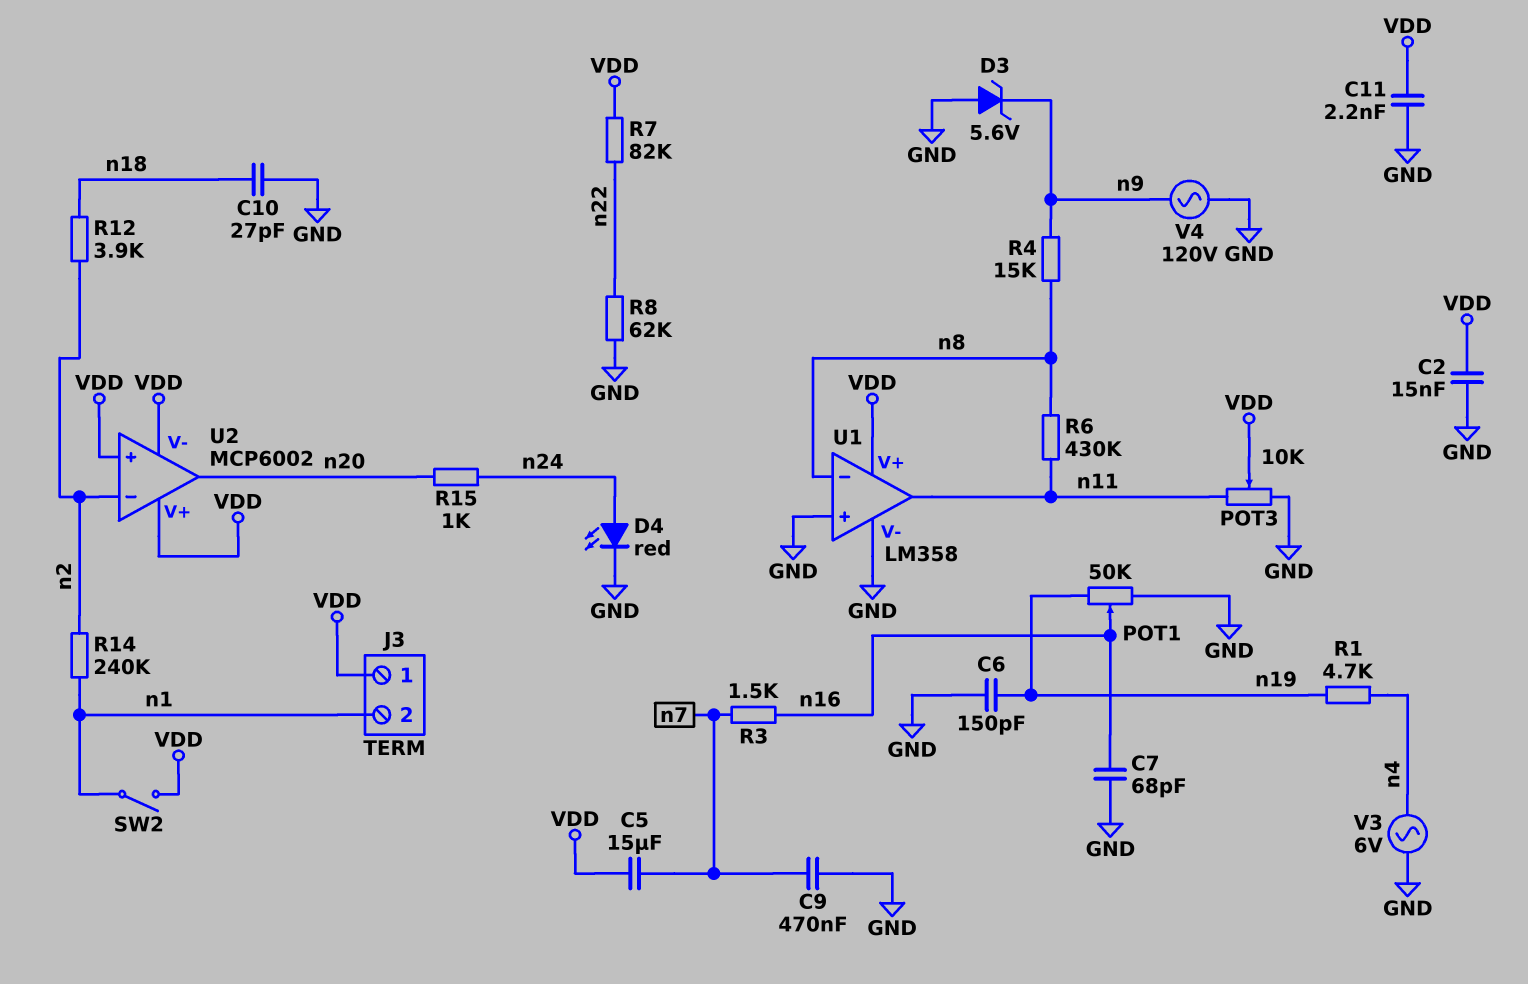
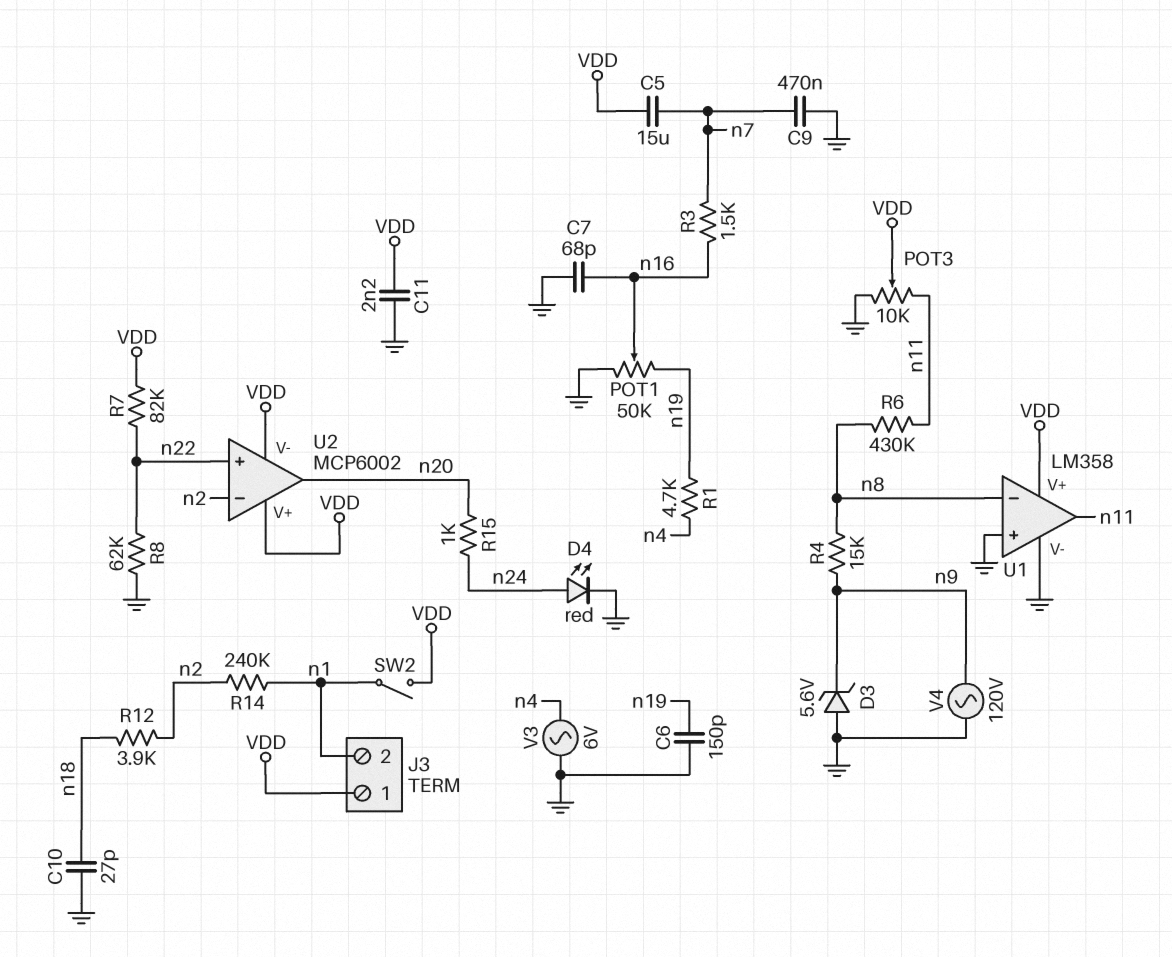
C2: 15nF (GND, VDD) -> none
U2 pin in+: VDD -> n22

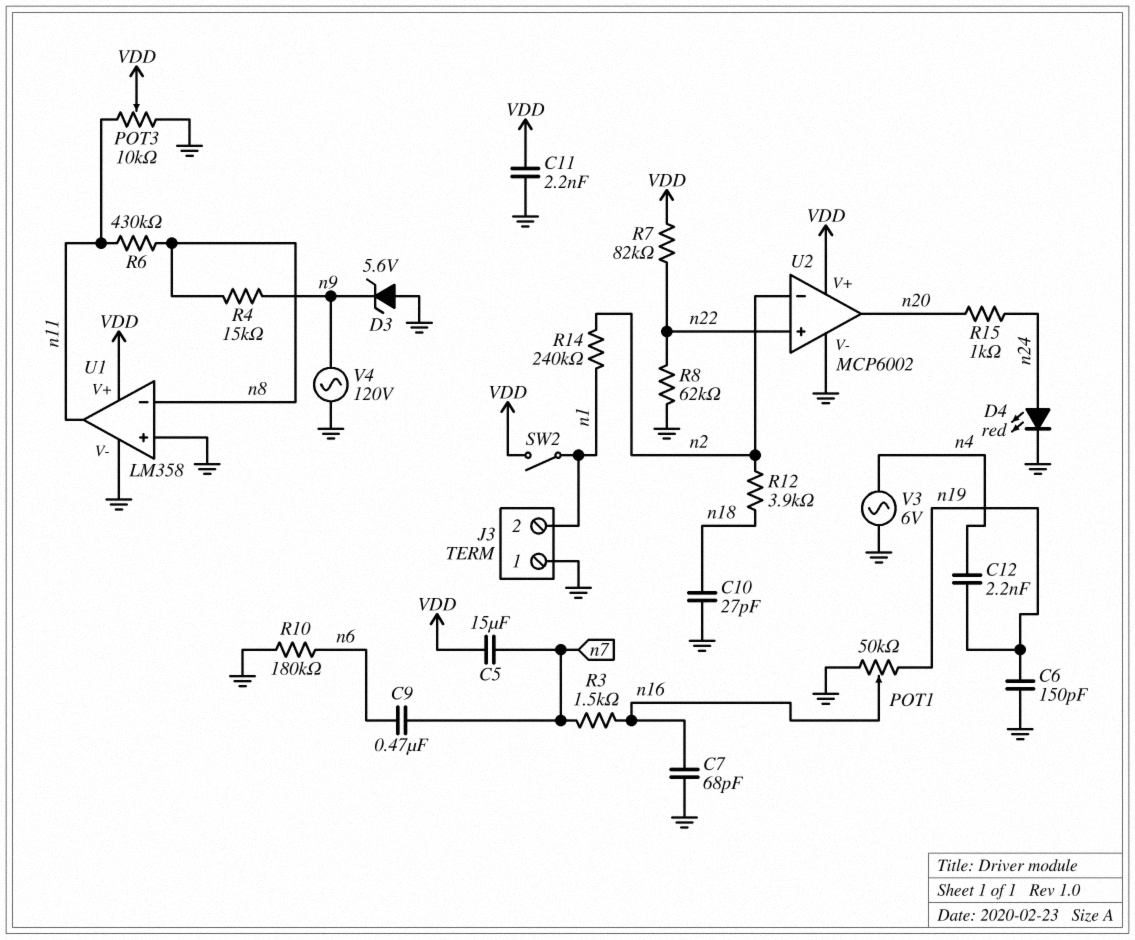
C9: 470nF (GND, n7) -> 470nF (n6, n7)
C12: none -> 2.2nF (n4, n19)
J3 pin 1: VDD -> GND
R1: 4.7k (n4, n19) -> none
R10: none -> 180k (GND, n6)
U2 pin V-: VDD -> GND

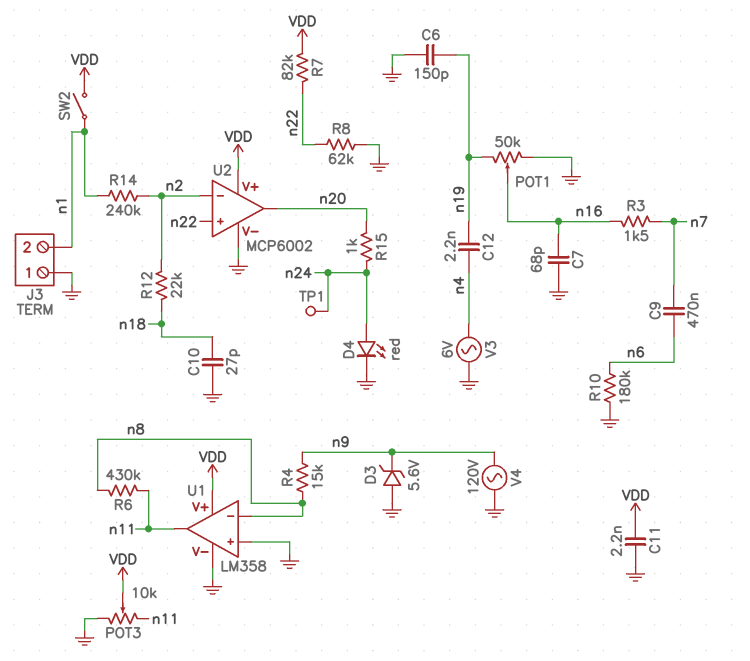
C5: 15uF (VDD, n7) -> none
R12: 3.9k (n2, n18) -> 22k (n2, n18)
TP1: none -> test point (n24)

